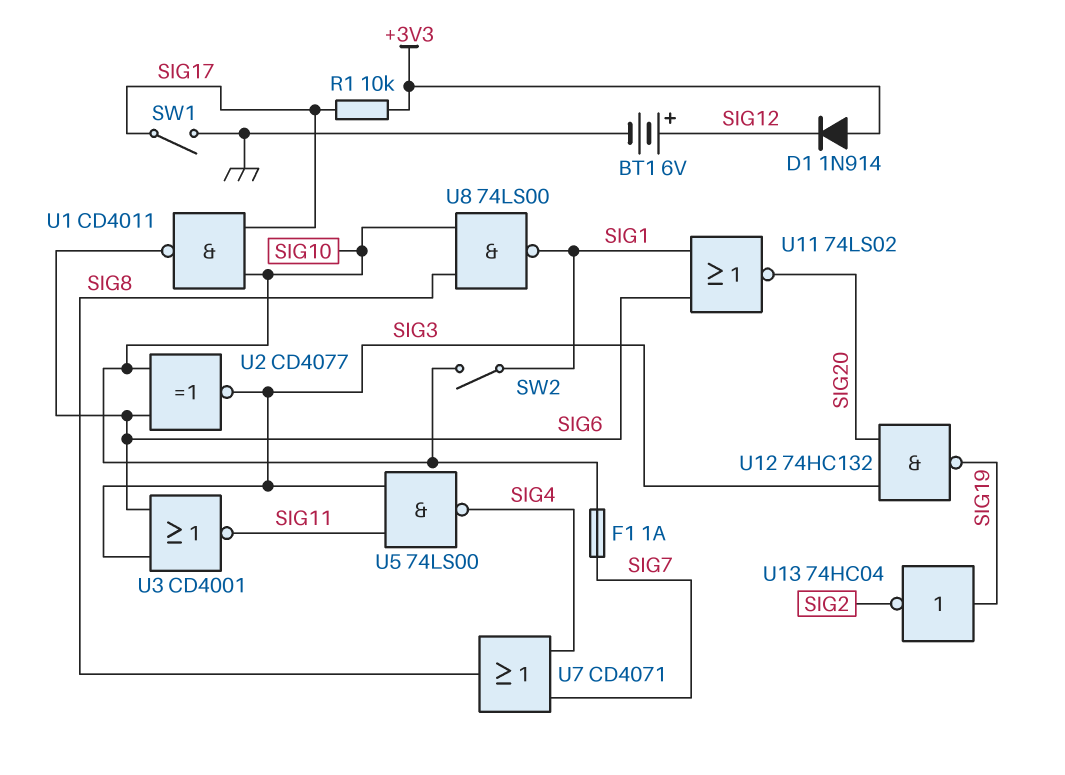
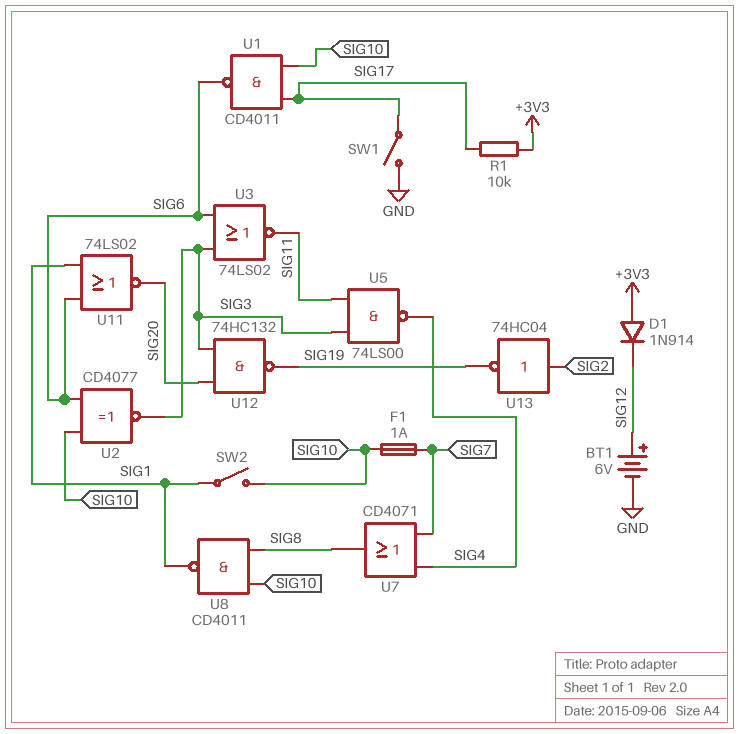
U3: NOR CD4001 (in SIG3, in SIG6, out SIG11) -> NOR 74LS02 (in SIG3, in SIG6, out SIG11)
U8: NAND 74LS00 (in SIG8, in SIG10, out SIG1) -> NAND CD4011 (in SIG8, in SIG10, out SIG1)
U13: NOT 74HC04 (in SIG19, out SIG2) -> NOT 74HC04 (in SIG2, out SIG19)

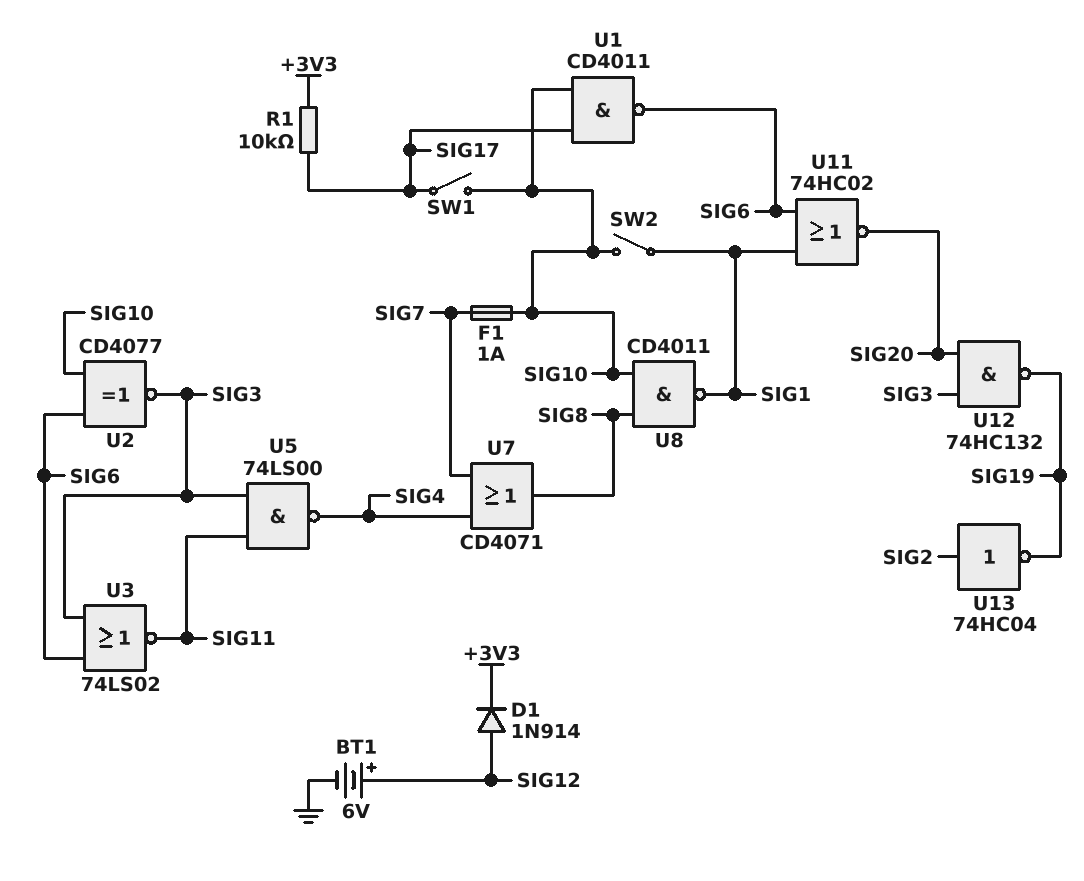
D1: diode 1N914 (A +3V3, K SIG12) -> diode 1N914 (A SIG12, K +3V3)
SW1: switch (GND, SIG17) -> switch (SIG10, SIG17)
U11: NOR 74LS02 (in SIG1, in SIG6, out SIG20) -> NOR 74HC02 (in SIG1, in SIG6, out SIG20)

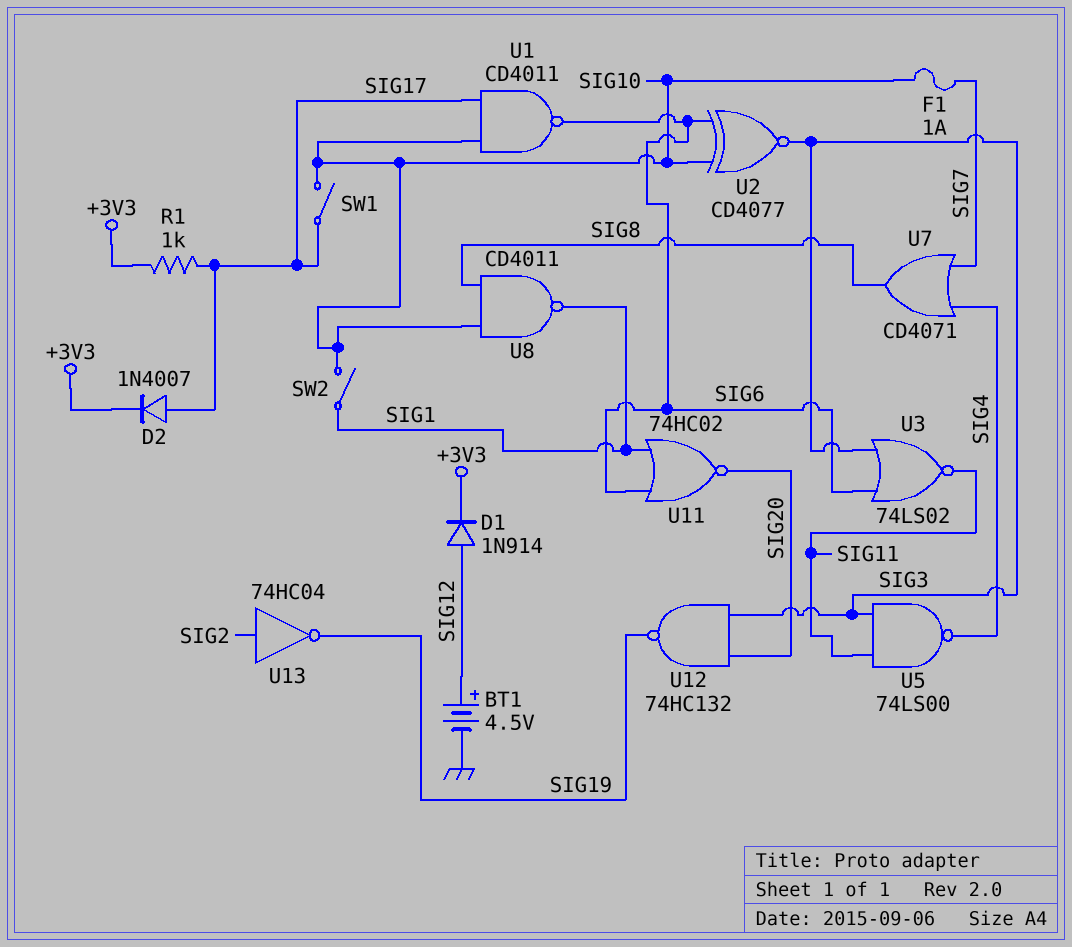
BT1: 6V (plus SIG12, minus GND) -> 4.5V (plus SIG12, minus GND)
D2: none -> diode 1N4007 (A SIG17, K +3V3)
R1: 10k (+3V3, SIG17) -> 1k (+3V3, SIG17)

